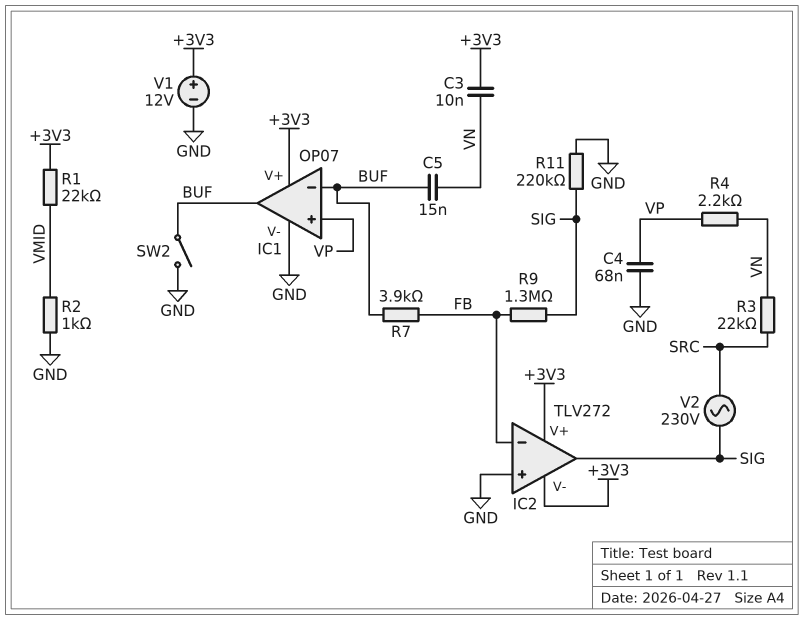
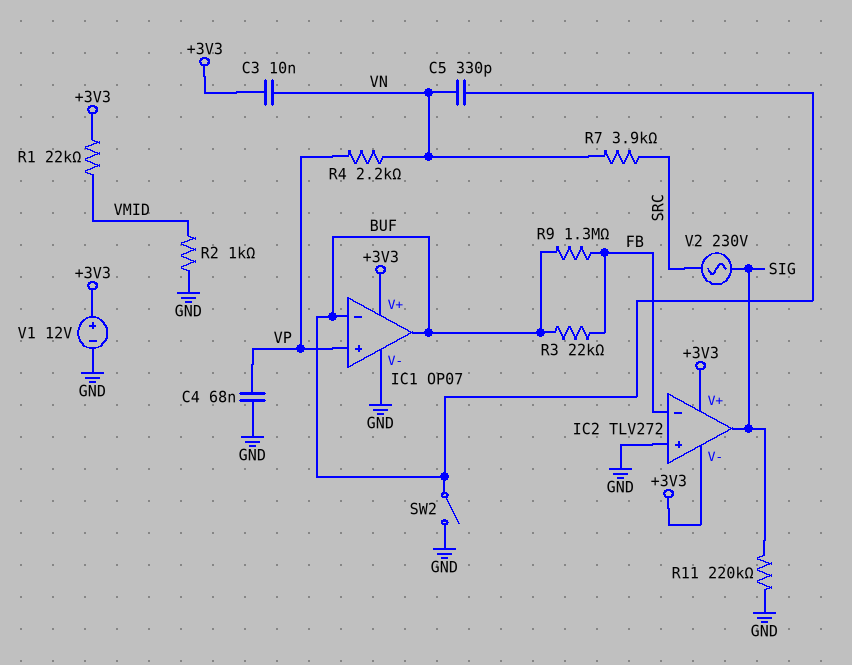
C5: 15nF (BUF, VN) -> 330pF (BUF, VN)
R3: 22k (SRC, VN) -> 22k (BUF, FB)
R7: 3.9k (BUF, FB) -> 3.9k (SRC, VN)
R9: 1.3M (FB, SIG) -> 1.3M (BUF, FB)

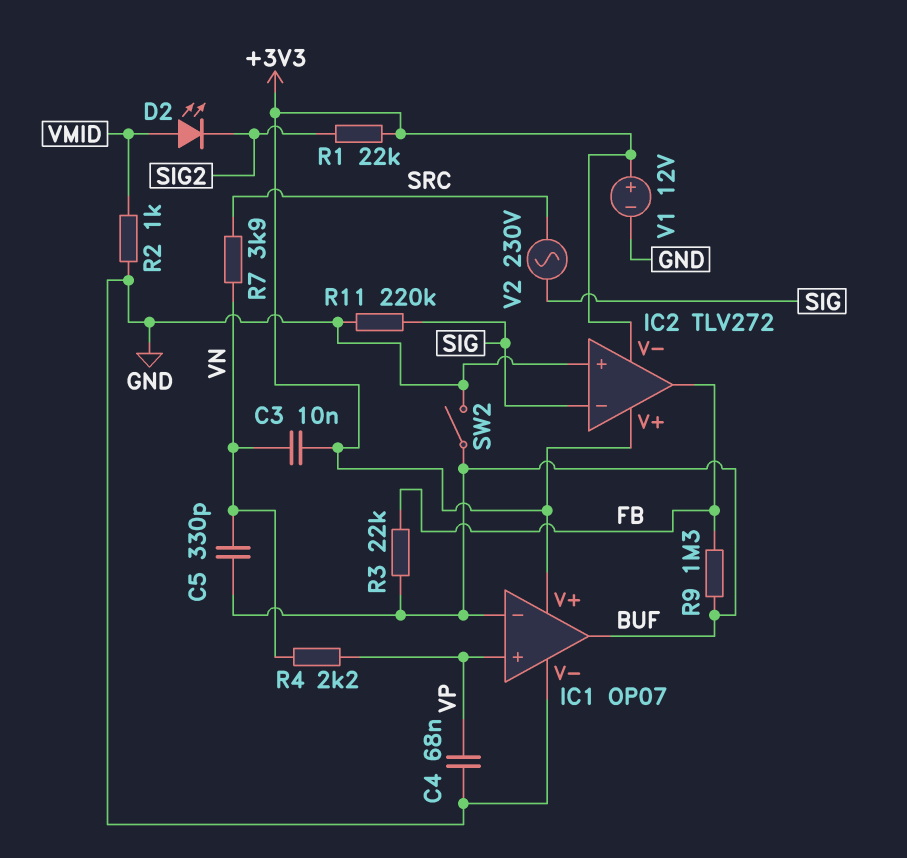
D2: none -> LED (A VMID, K SIG2)
IC2 pin in-: FB -> SIG
IC2 pin out: SIG -> FB
R1: 22k (+3V3, VMID) -> 22k (+3V3, SIG2)

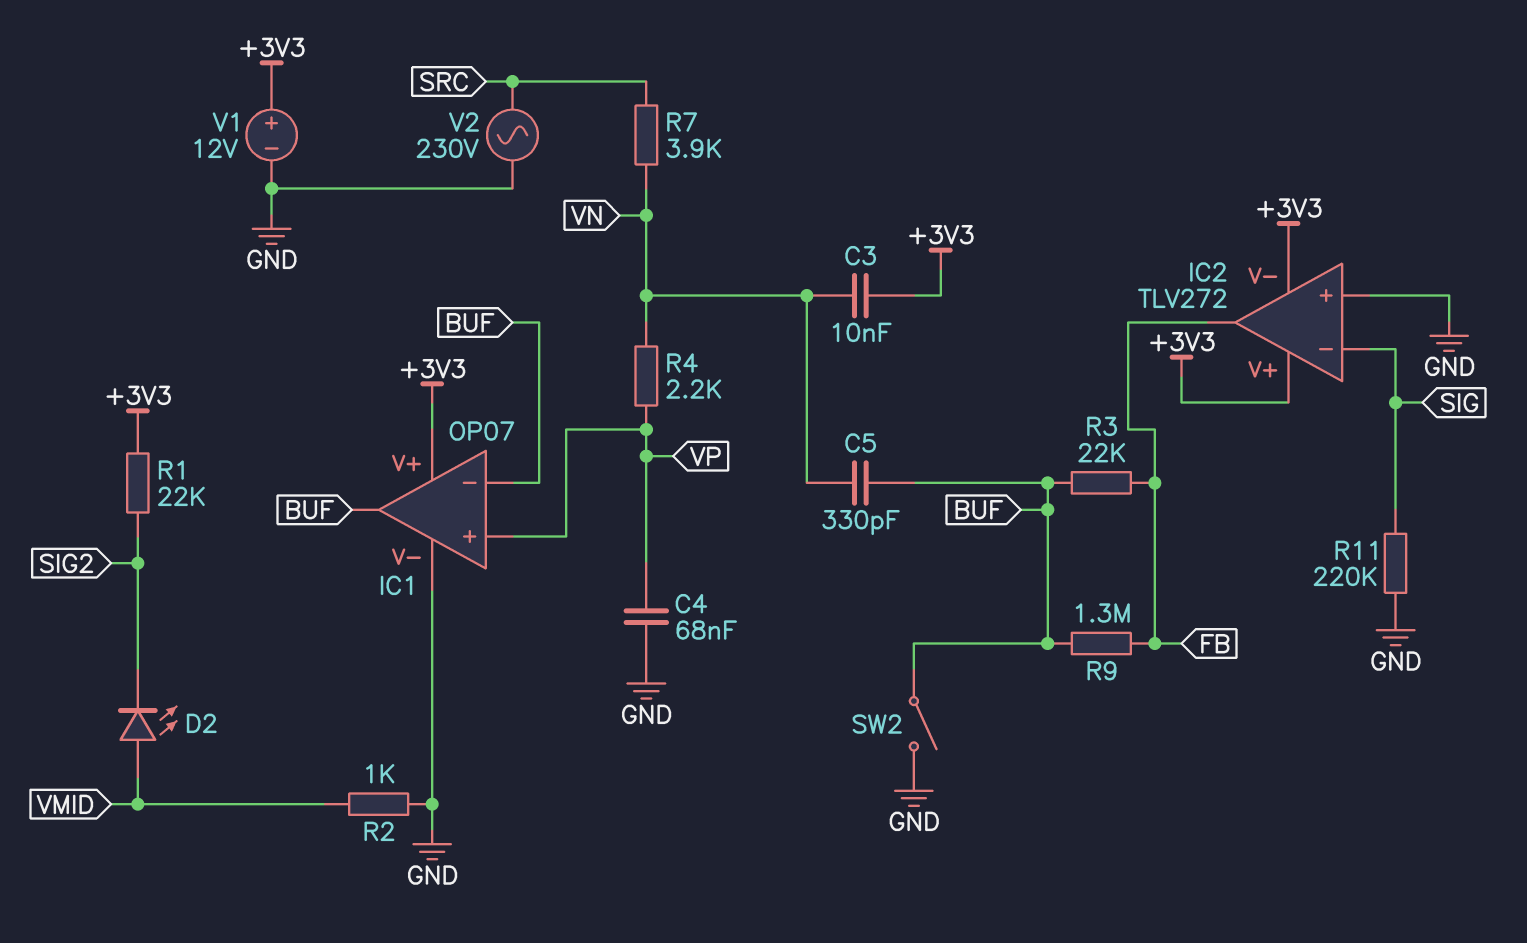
V2: AC 230V (SIG, SRC) -> AC 230V (GND, SRC)

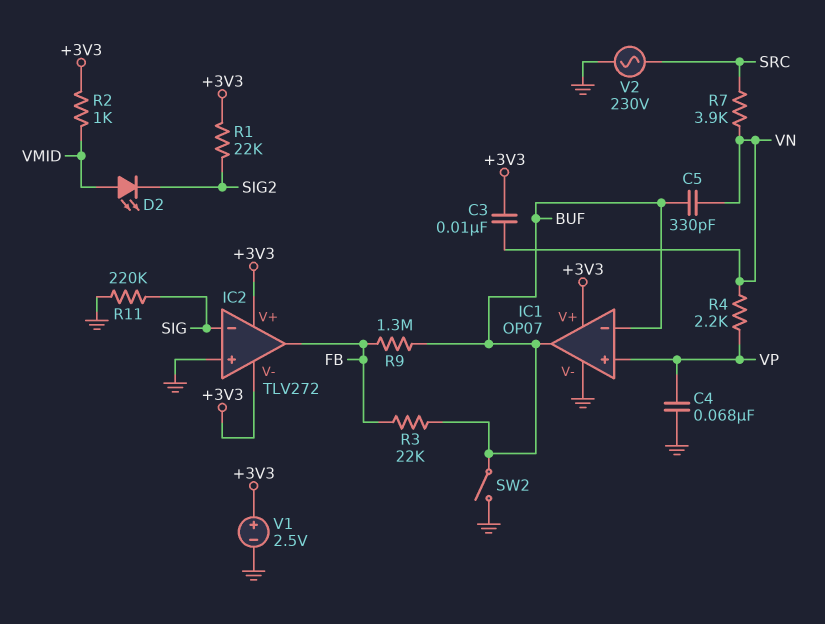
R2: 1k (GND, VMID) -> 1k (+3V3, VMID)
V1: 12V (plus +3V3, minus GND) -> 2.5V (plus +3V3, minus GND)

